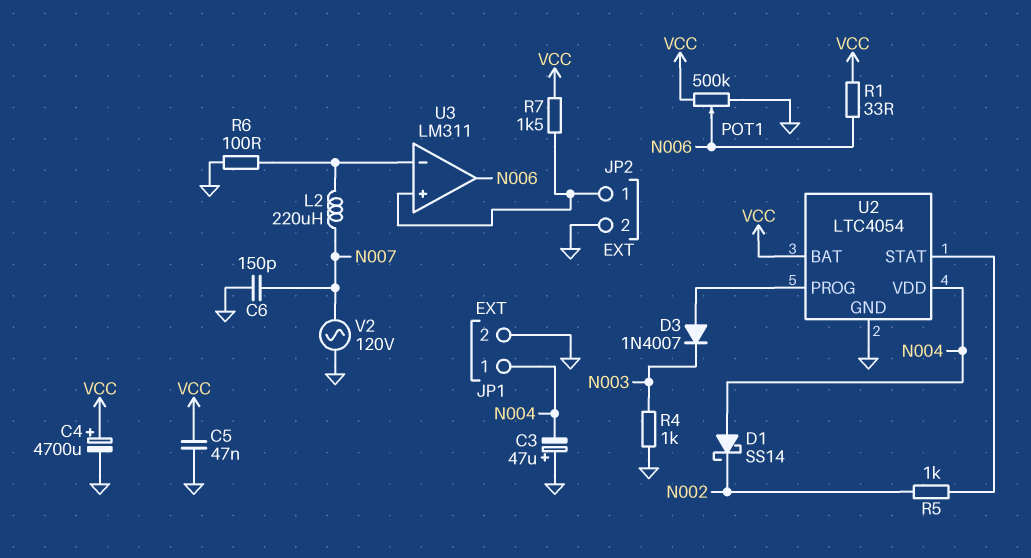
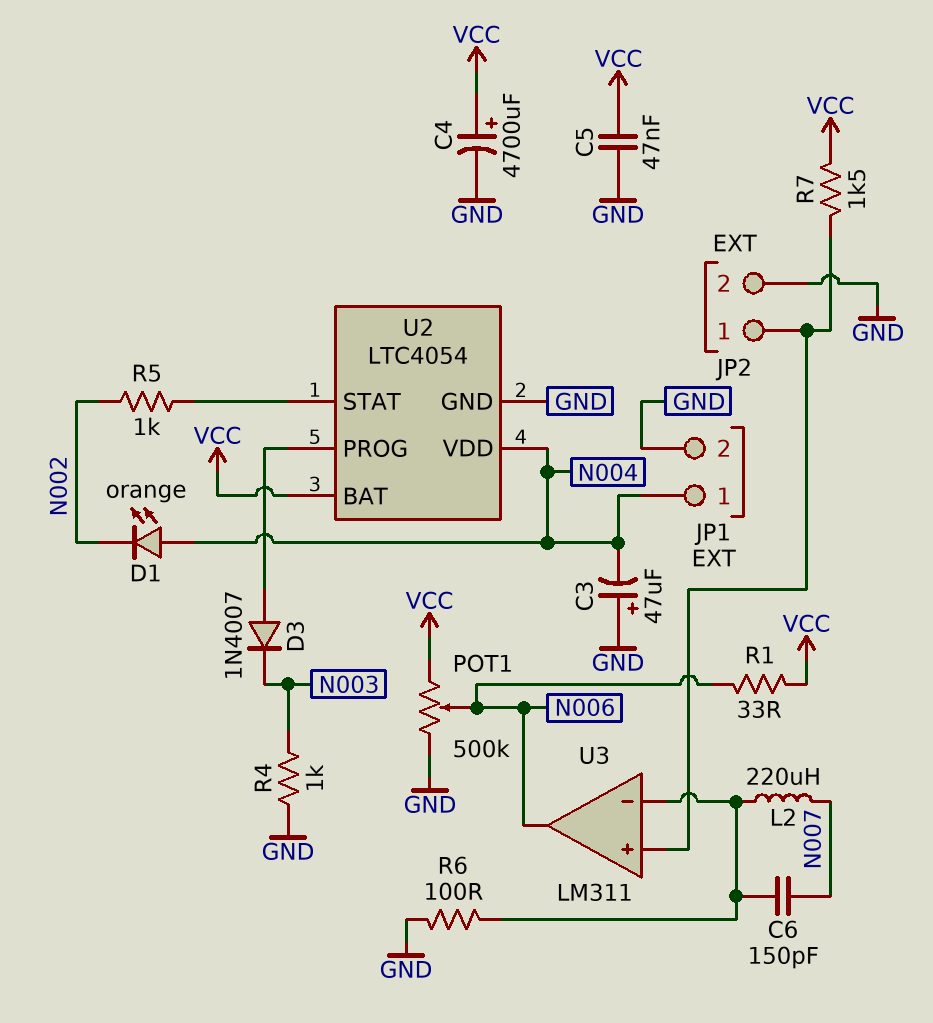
C6: 150pF (GND, N007) -> 150pF (N007, U3/in-)
D1: schottky SS14 (A N004, K N002) -> LED orange (A N004, K N002)
V2: AC 120V (GND, N007) -> none

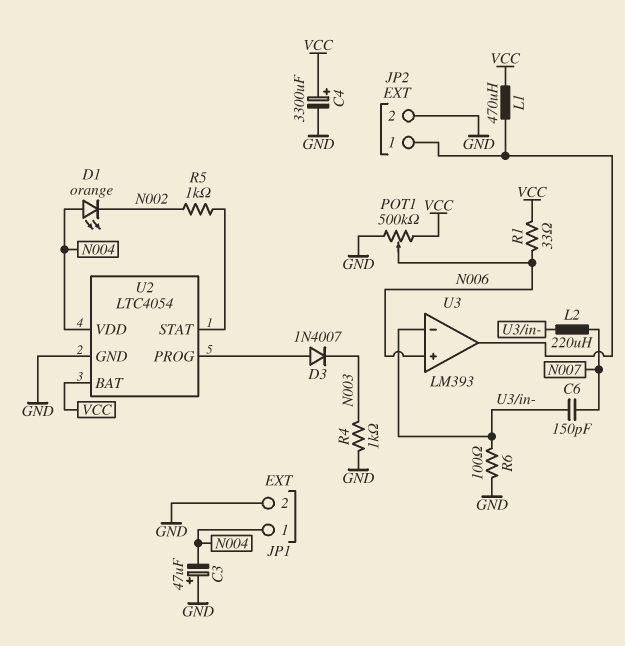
C4: 4700uF (plus VCC, minus GND) -> 3300uF (plus VCC, minus GND)
C5: 47nF (GND, VCC) -> none
L1: none -> 470uH (JP2/1, VCC)
R7: 1.5k (JP2/1, VCC) -> none
U3: LM311 -> LM393
U3 pin in+: JP2/1 -> N006
U3 pin out: N006 -> JP2/1

